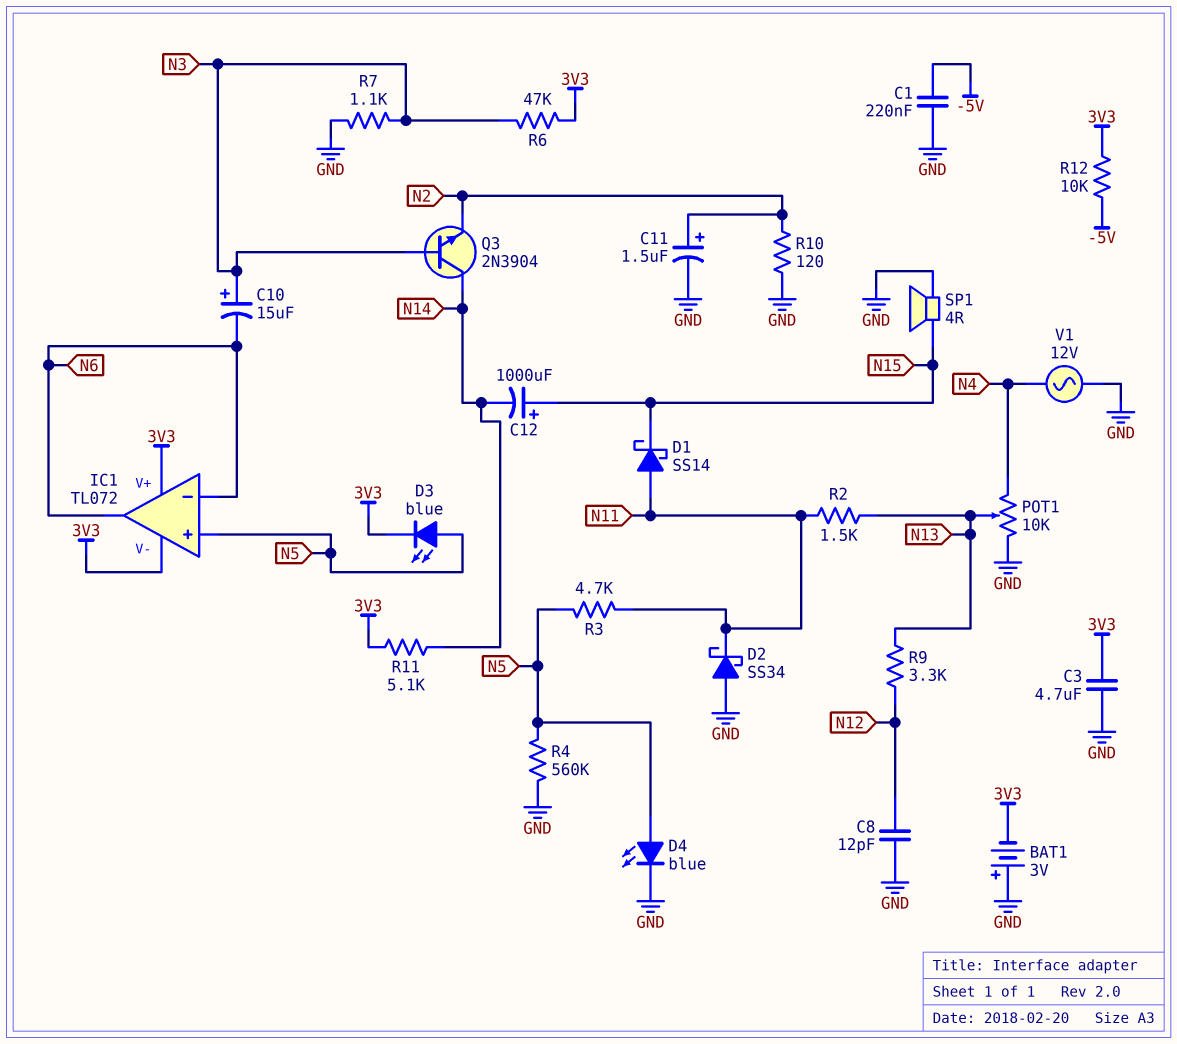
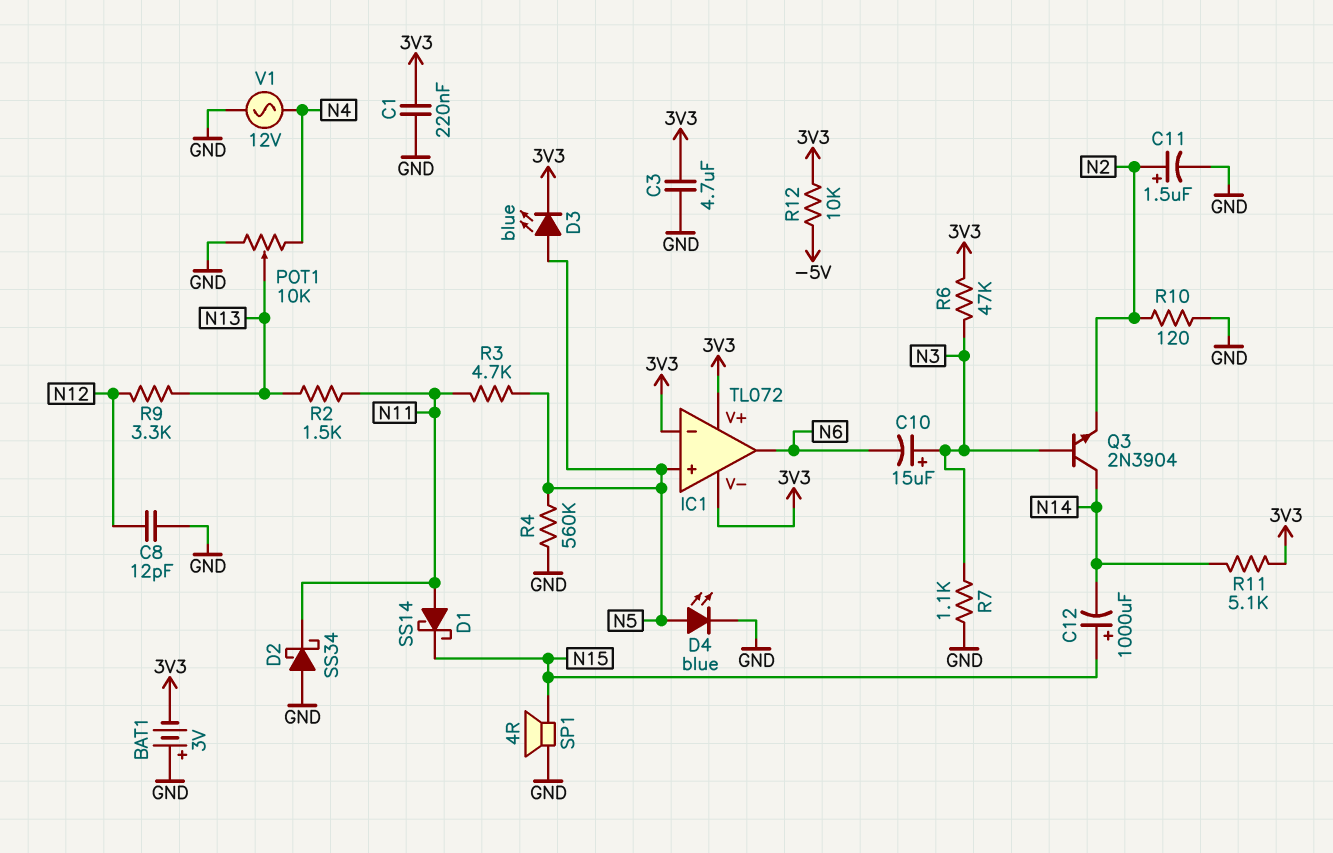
C1: 220nF (-5V, GND) -> 220nF (3V3, GND)
IC1 pin in-: N6 -> 3V3

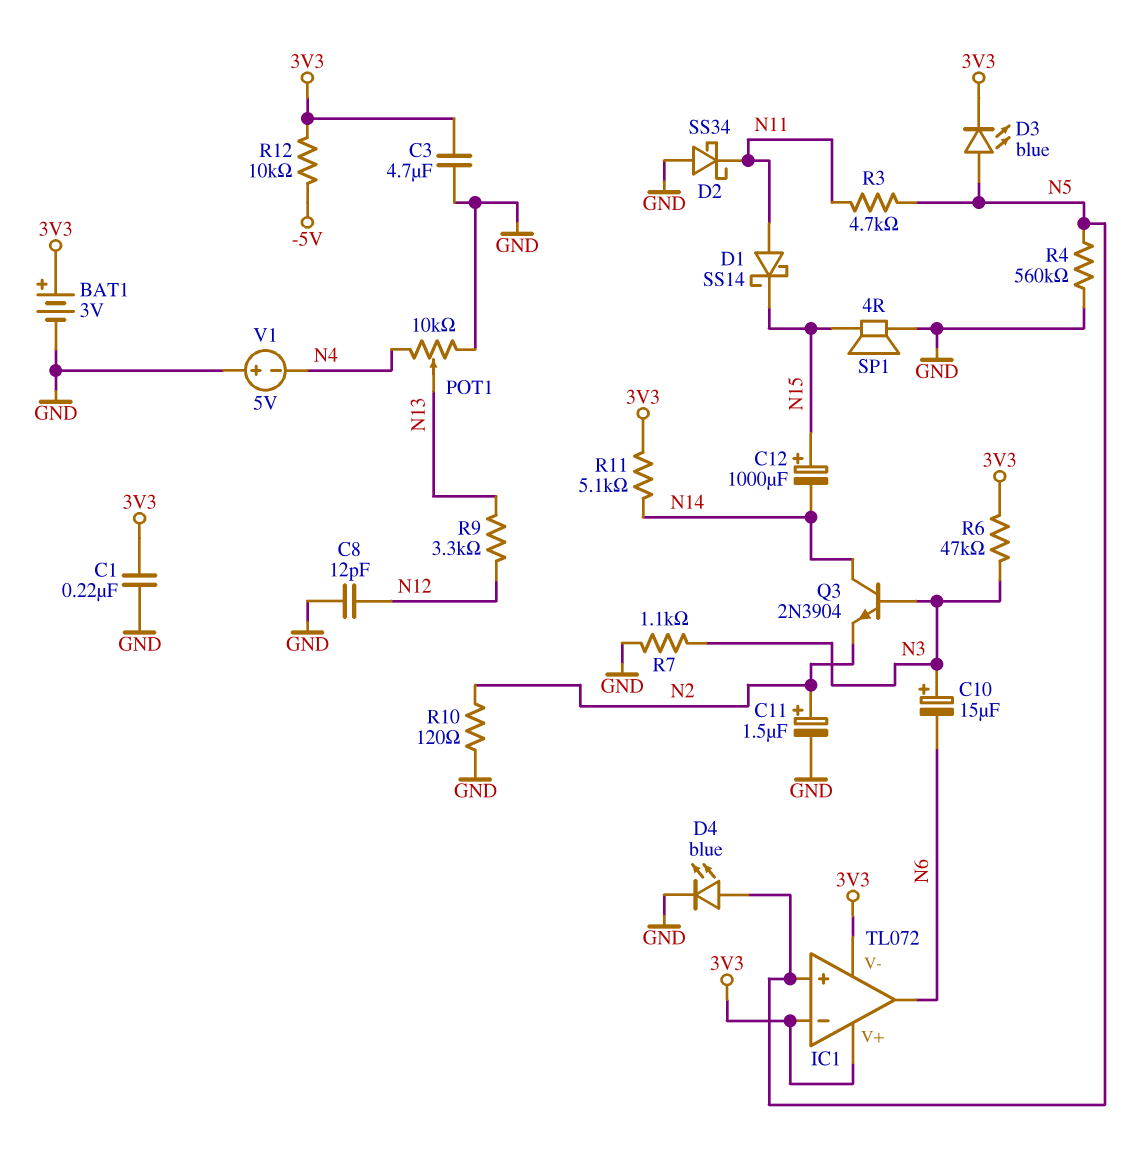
BAT1: 3V (plus GND, minus 3V3) -> 3V (plus 3V3, minus GND)
R2: 1.5k (N11, N13) -> none
V1: AC 12V (GND, N4) -> 5V (plus GND, minus N4)

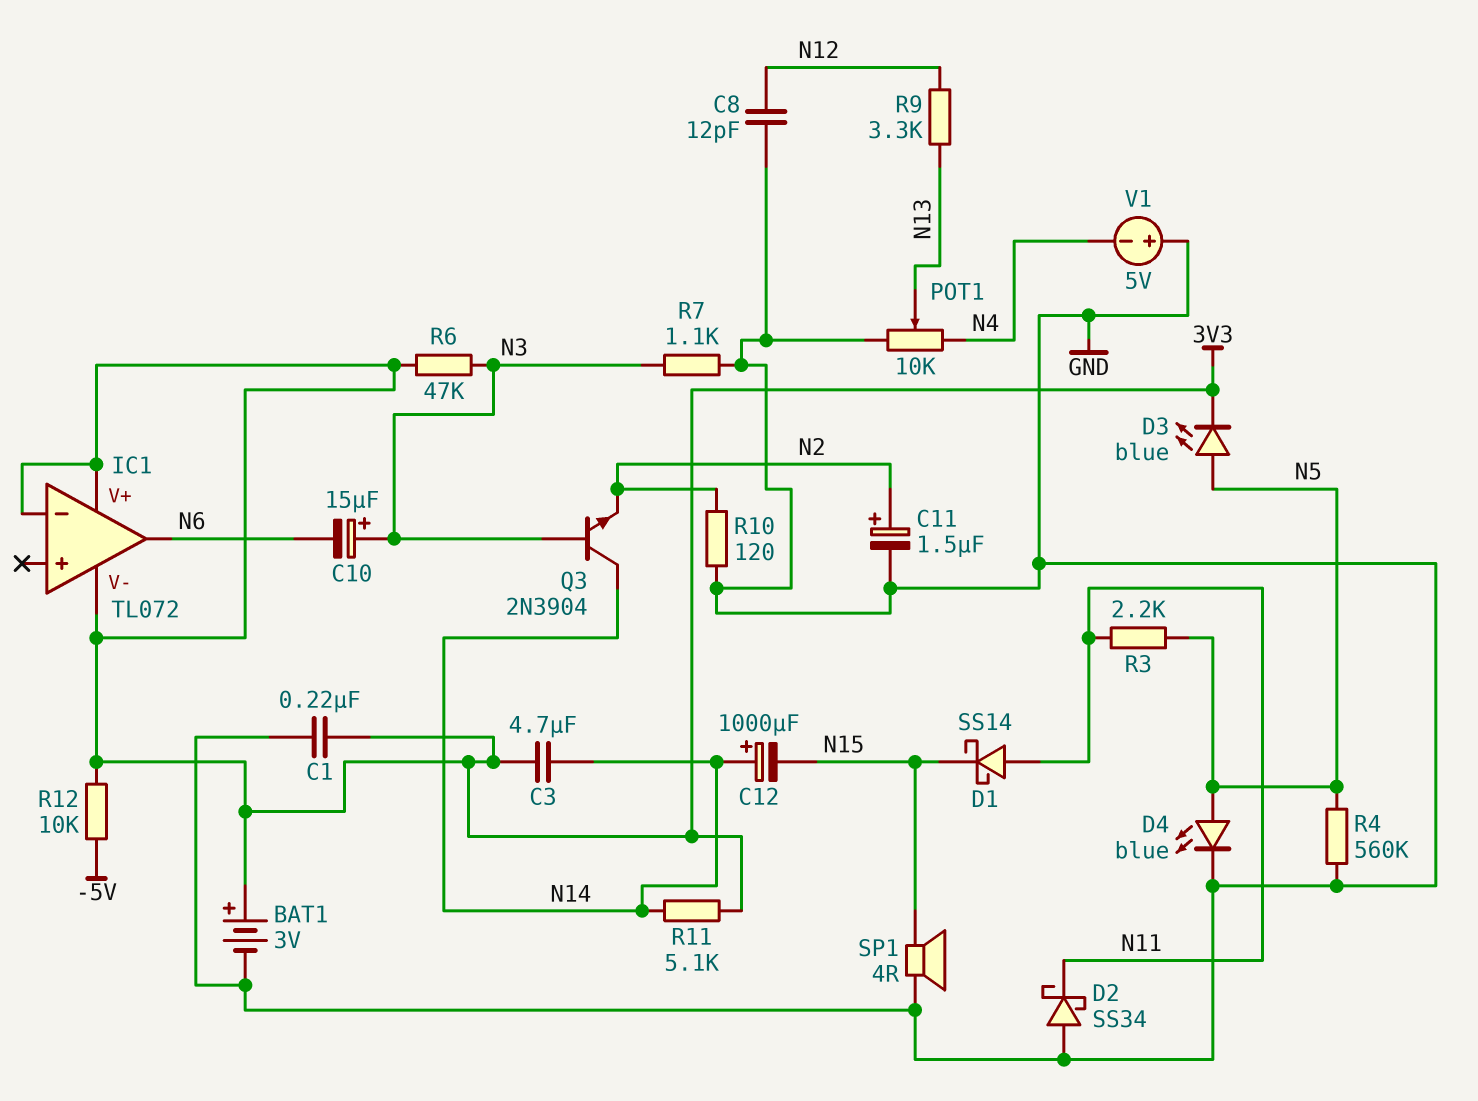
C3: 4.7uF (3V3, GND) -> 4.7uF (3V3, N14)
C12: 1000uF (plus N15, minus N14) -> 1000uF (plus N14, minus N15)
IC1 pin in+: N5 -> none
R3: 4.7k (N5, N11) -> 2.2k (N5, N11)

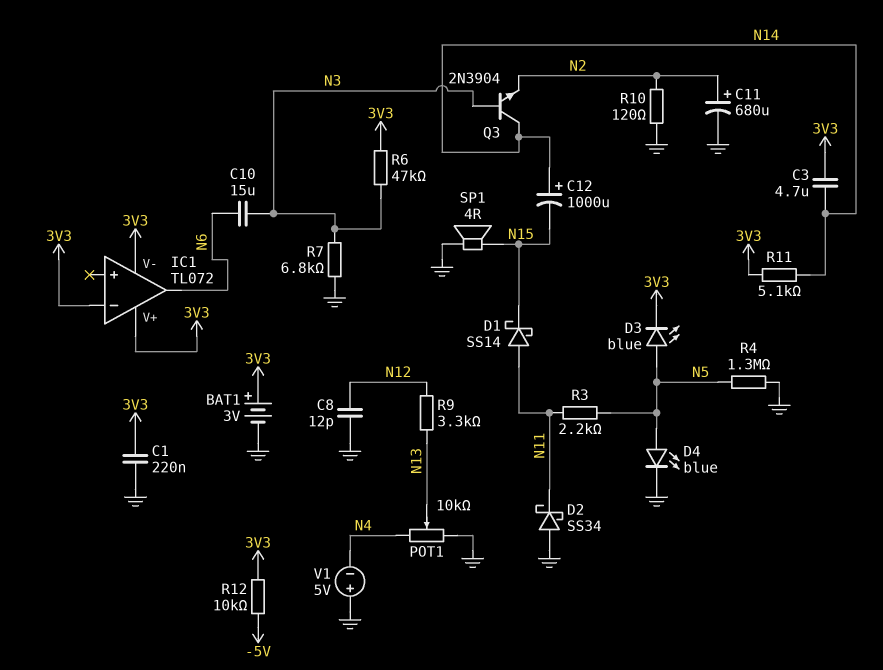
C10: 15uF (plus N3, minus N6) -> 15uF (N3, N6)
C11: 1.5uF (plus N2, minus GND) -> 680uF (plus N2, minus GND)
R4: 560k (GND, N5) -> 1.3M (GND, N5)
R7: 1.1k (GND, N3) -> 6.8k (GND, N3)

